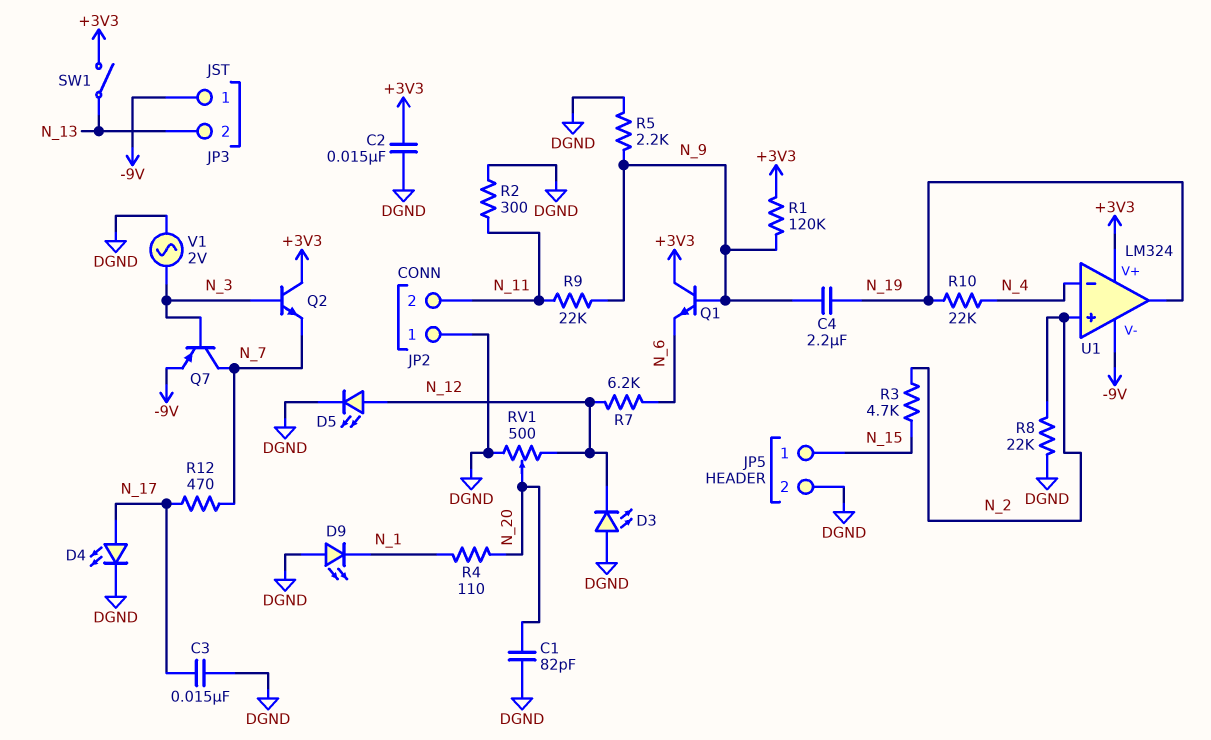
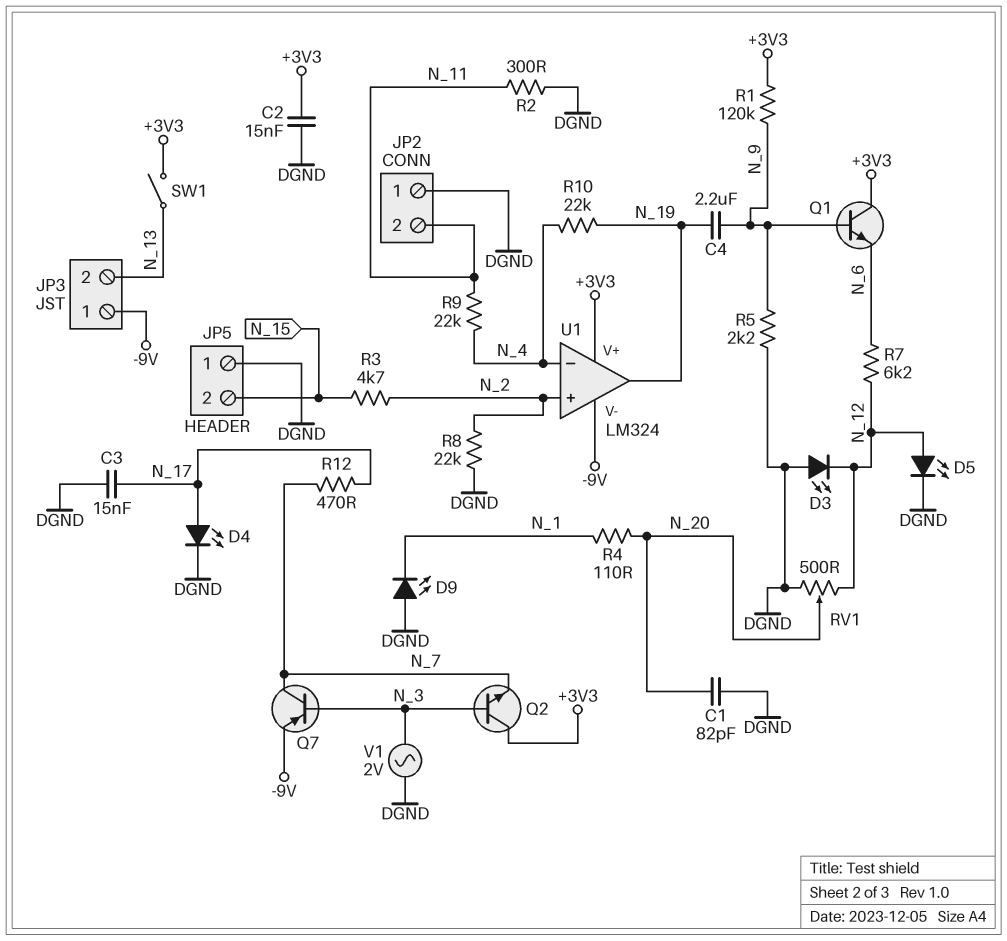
JP5 pin 1: N_15 -> DGND
JP5 pin 2: DGND -> N_15
R9: 22k (N_9, N_11) -> 22k (N_4, N_11)

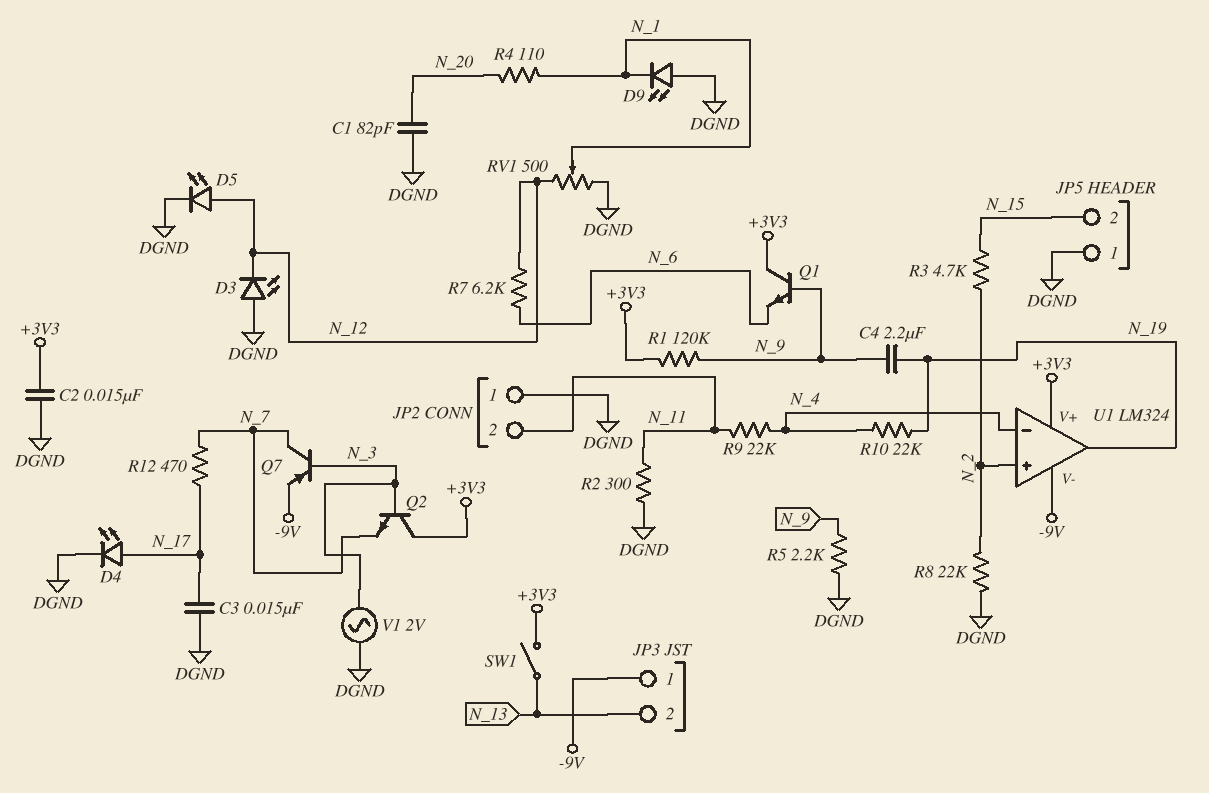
RV1: 500 (DGND, N_12, wiper N_20) -> 500 (DGND, N_12, wiper N_1)

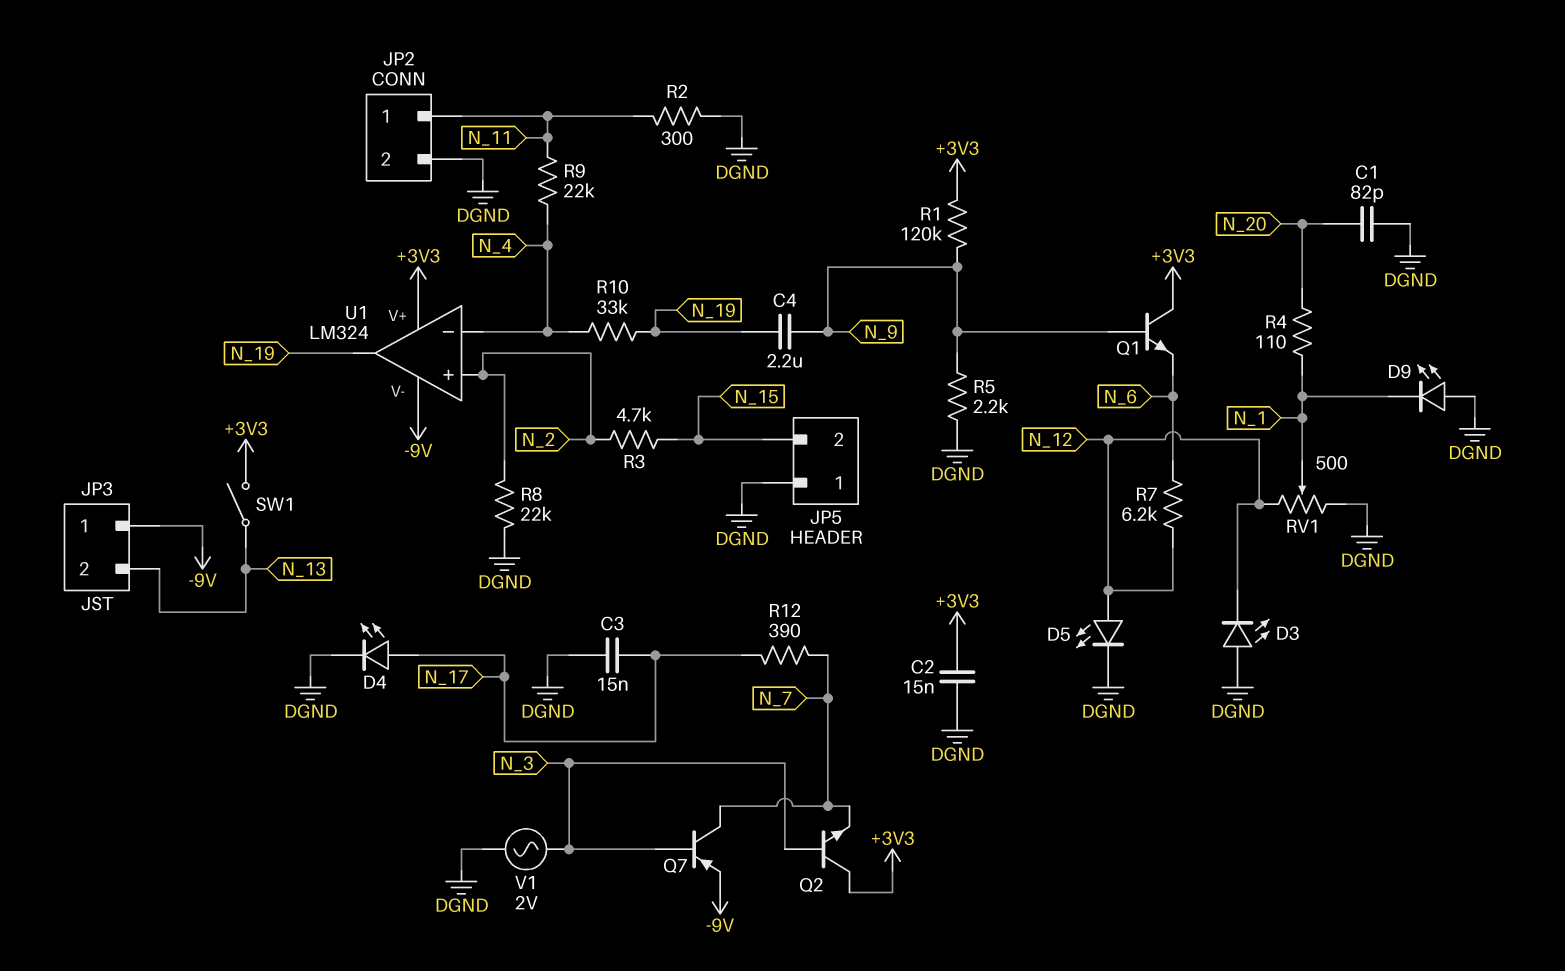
JP2 pin 1: DGND -> N_11
JP2 pin 2: N_11 -> DGND
R10: 22k (N_4, N_19) -> 33k (N_4, N_19)
R12: 470 (N_7, N_17) -> 390 (N_7, N_17)

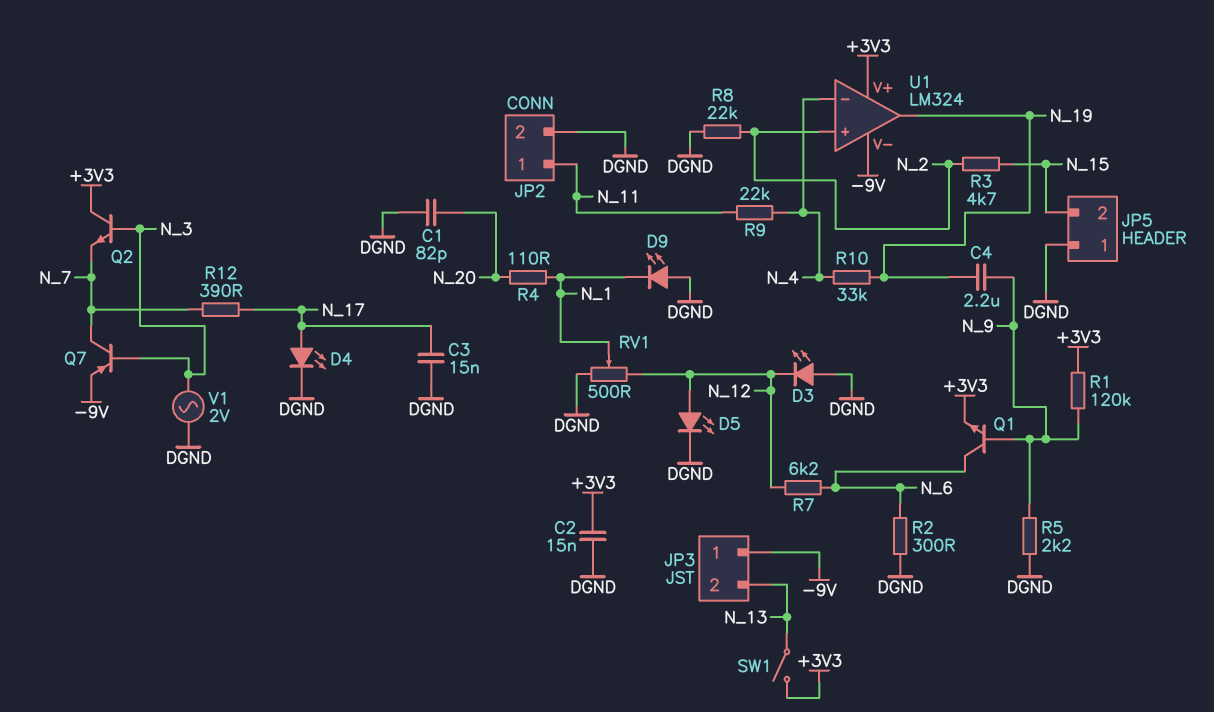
Q1: NPN (B N_9, C +3V3, E N_6) -> NPN (B N_9, C N_6, E +3V3)
R2: 300 (DGND, N_11) -> 300 (DGND, N_6)

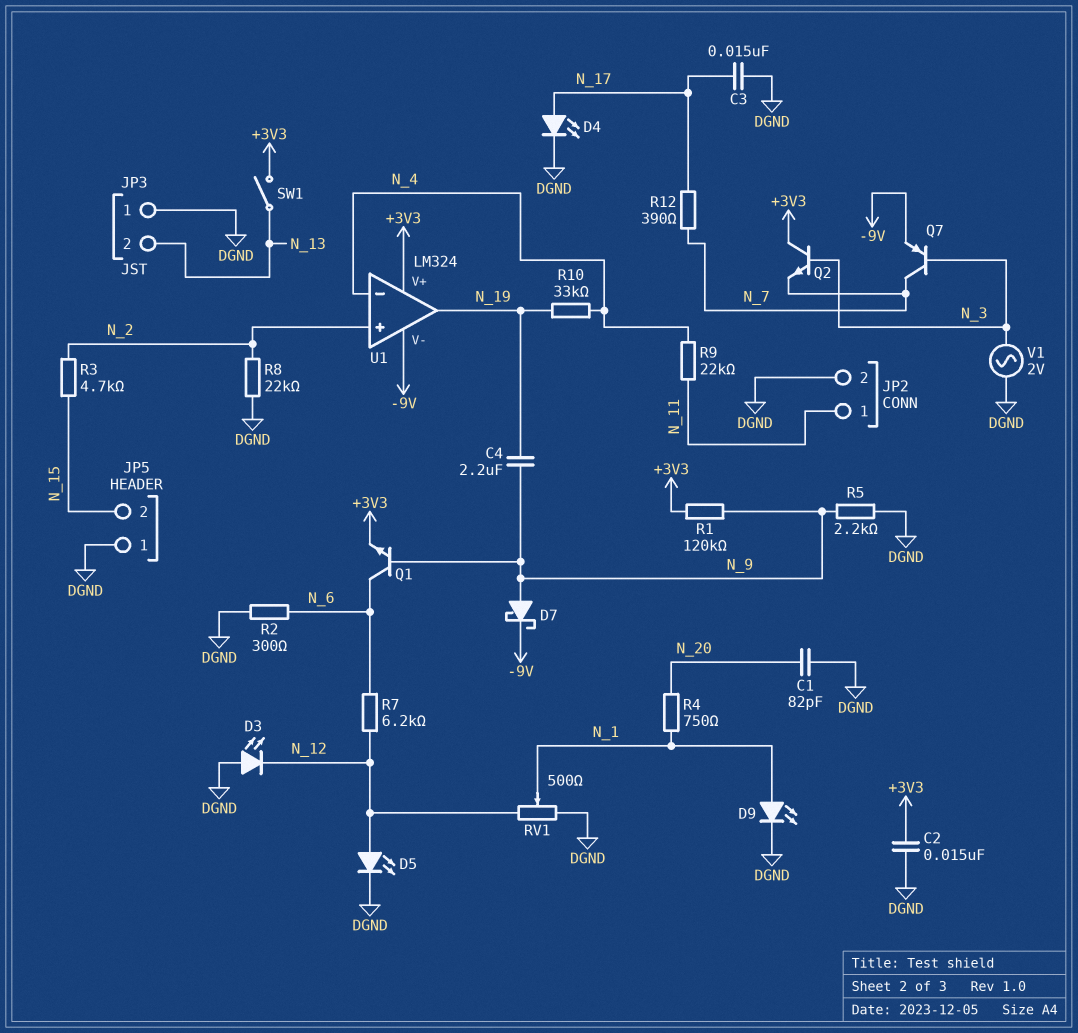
D7: none -> schottky (A N_9, K -9V)
D9: LED (A DGND, K N_1) -> LED (A N_1, K DGND)
JP3 pin 1: -9V -> DGND
R4: 110 (N_1, N_20) -> 750 (N_1, N_20)

